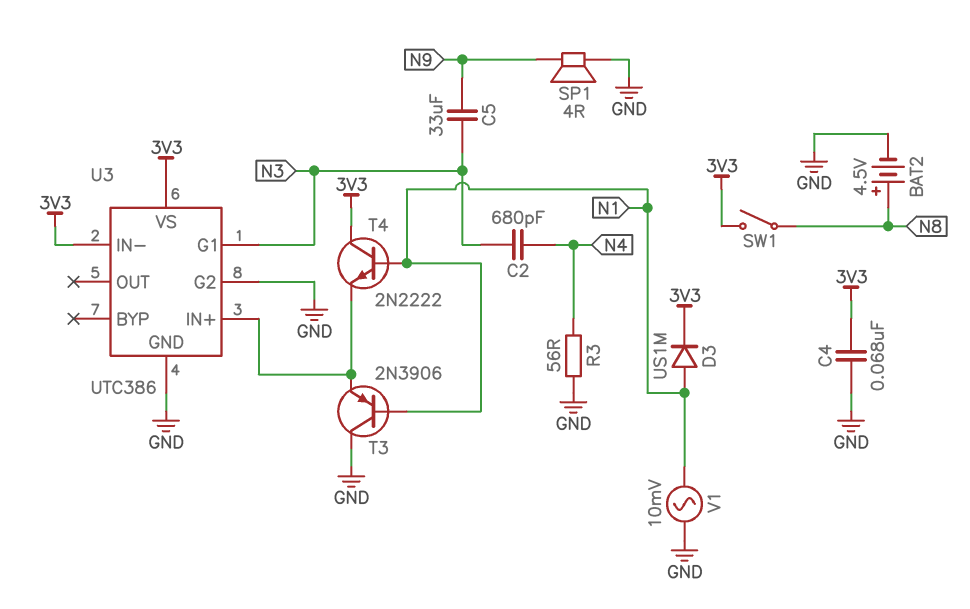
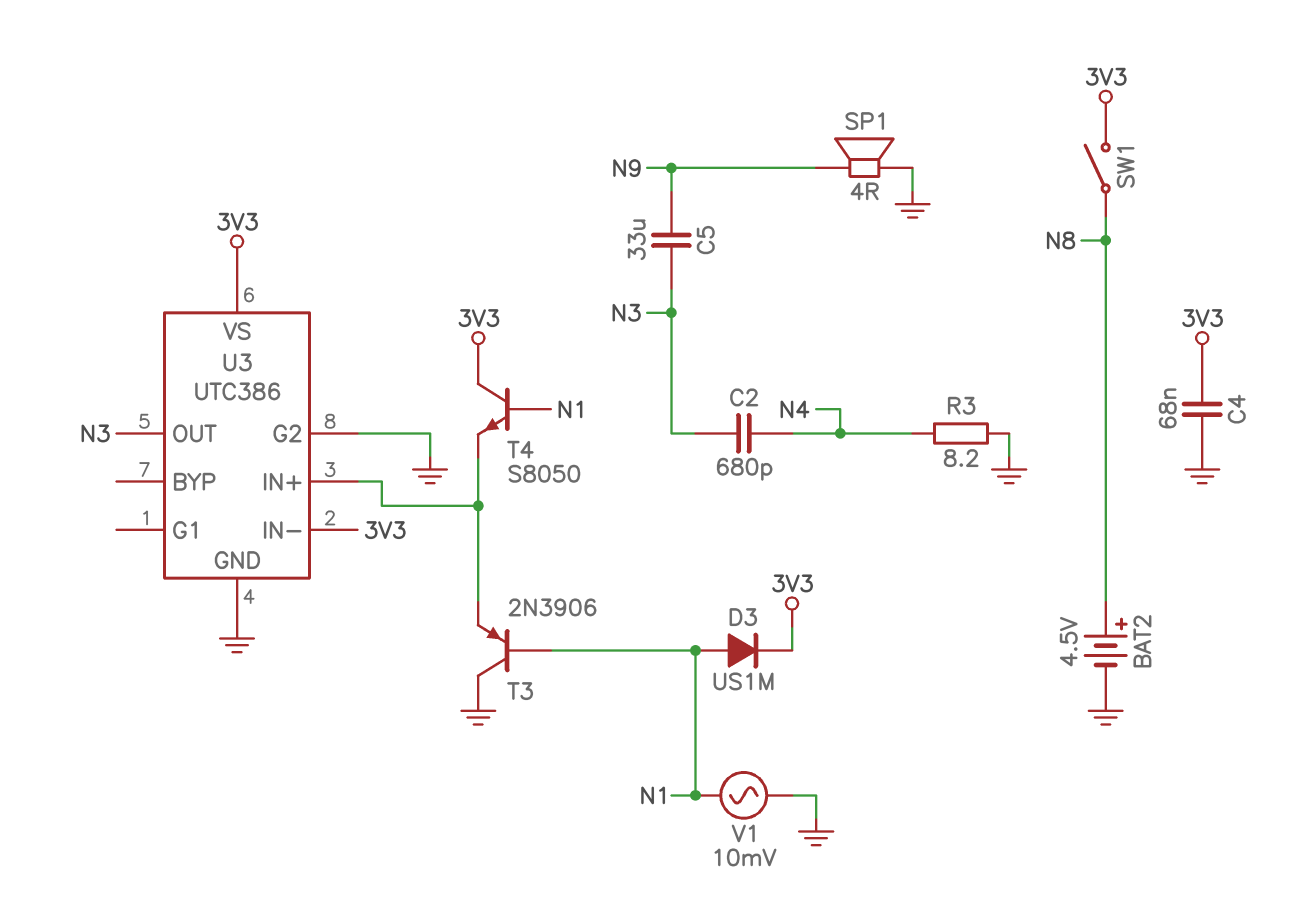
R3: 56 (GND, N4) -> 8.2 (GND, N4)
T4: NPN 2N2222 (B N1, C 3V3, E U3/IN+) -> NPN S8050 (B N1, C 3V3, E U3/IN+)
U3 pin G1: N3 -> none
U3 pin OUT: none -> N3

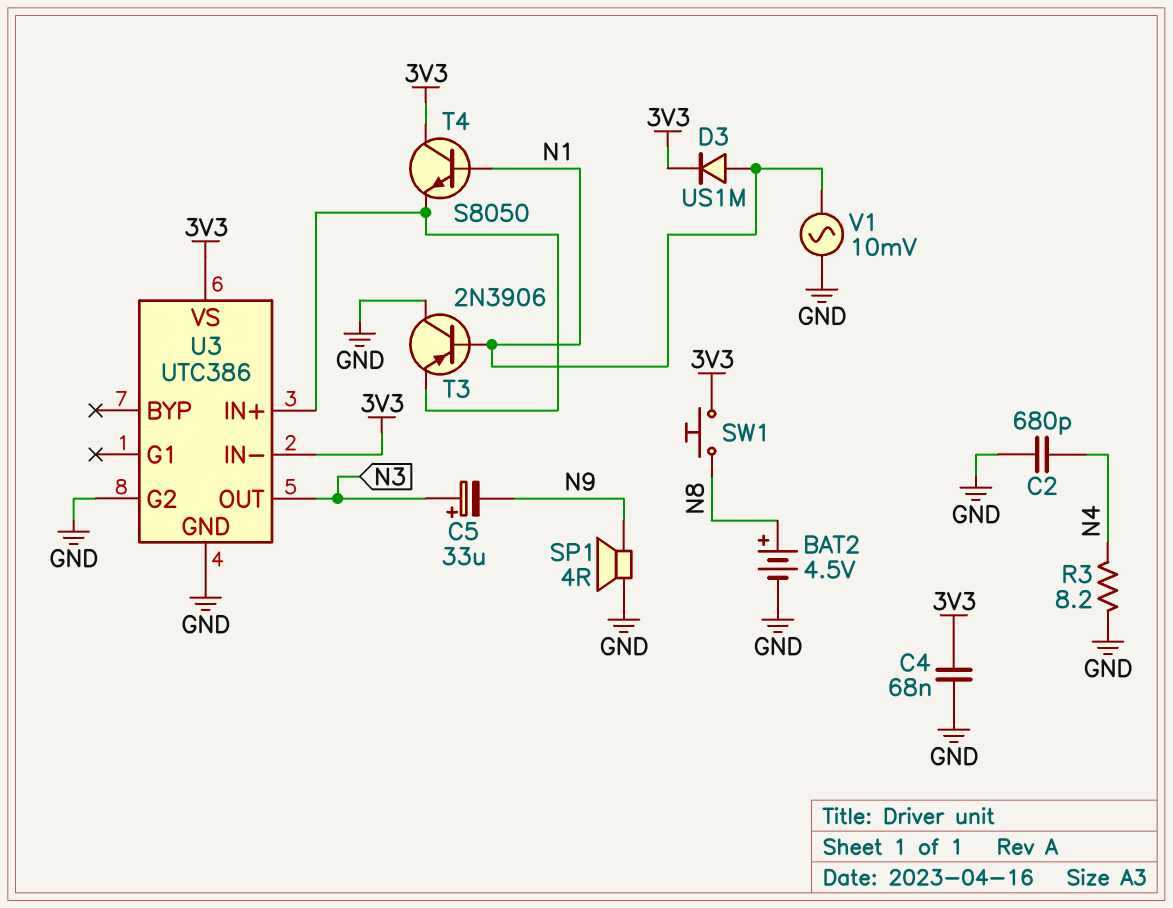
C2: 680pF (N3, N4) -> 680pF (GND, N4)
C5: 33uF (N3, N9) -> 33uF (plus N3, minus N9)
SW1: switch (3V3, N8) -> button (3V3, N8)

